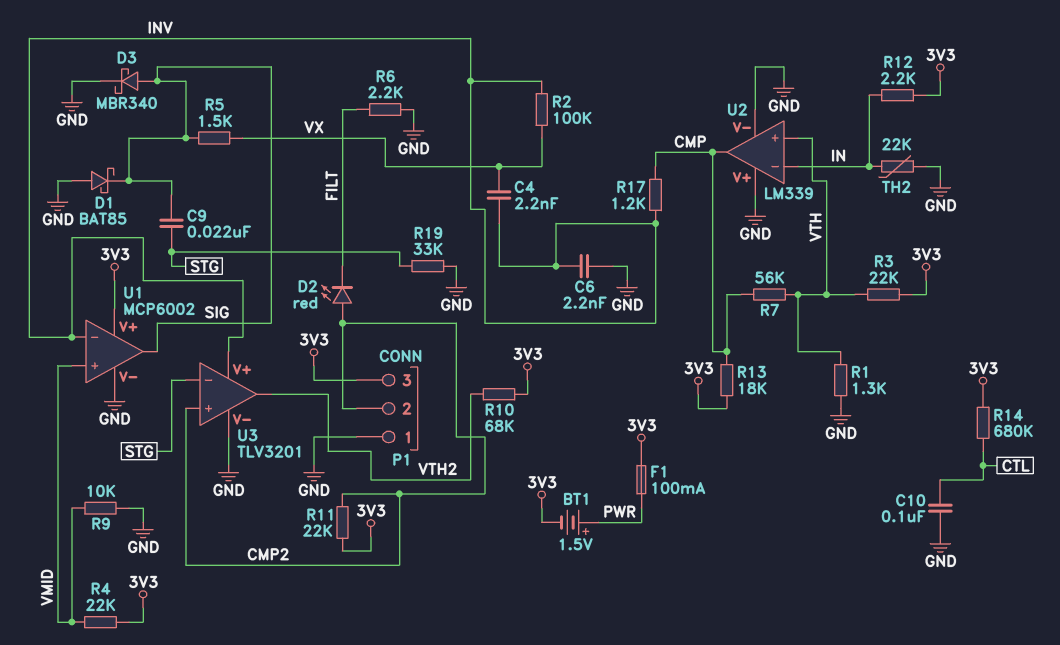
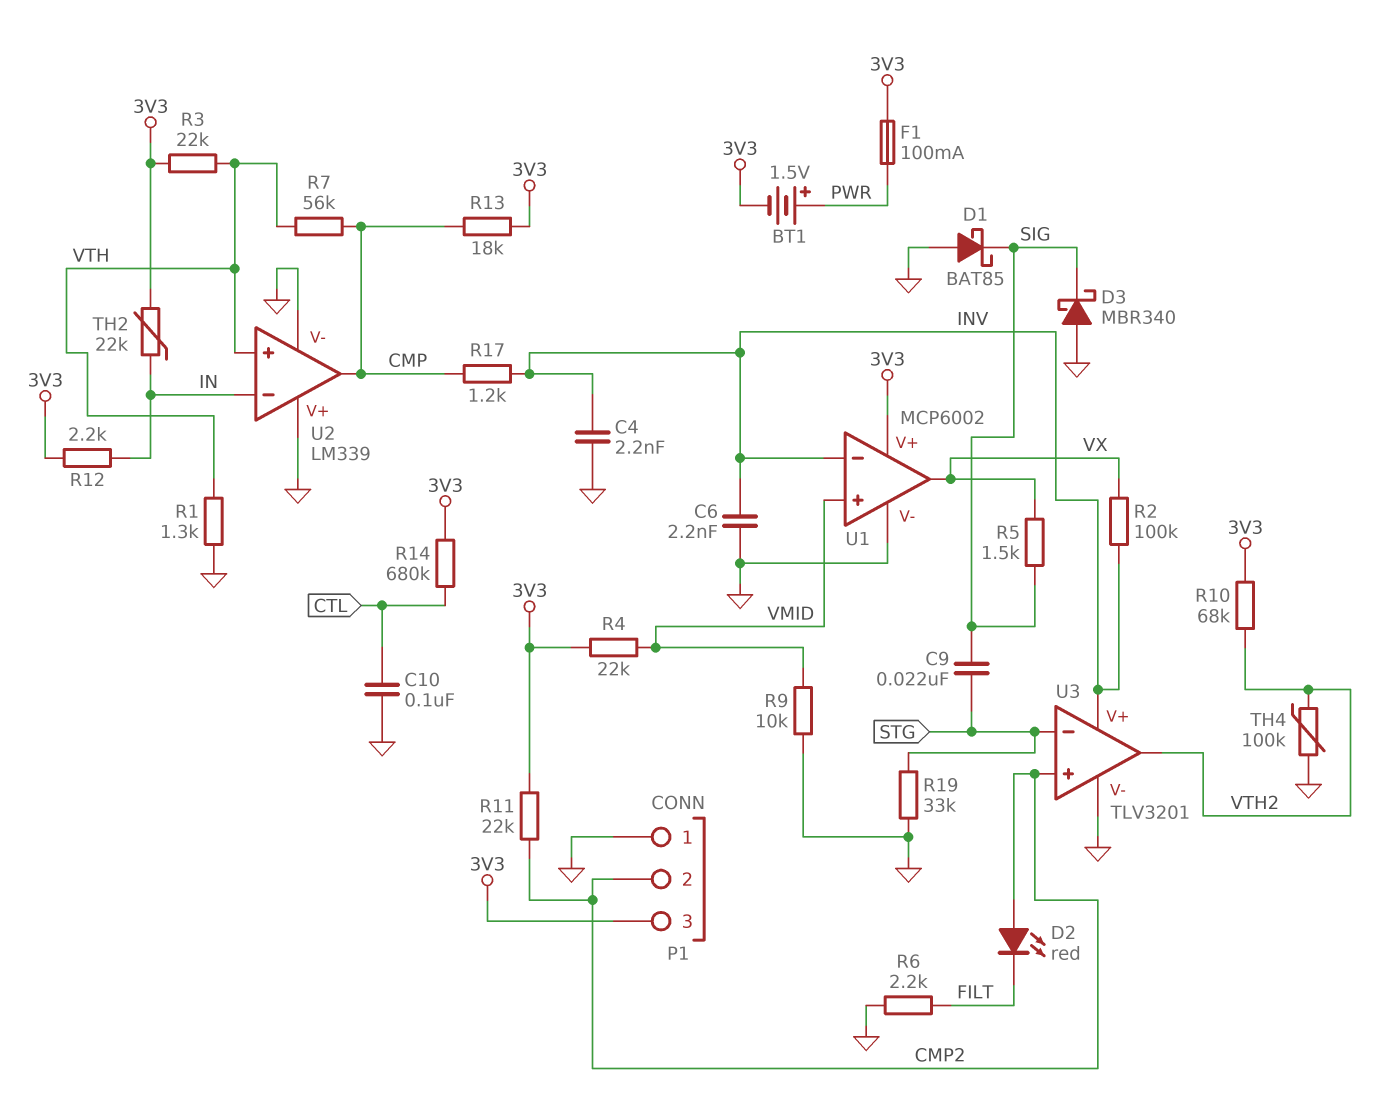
C4: 2.2nF (INV, VX) -> 2.2nF (GND, INV)
D3: schottky MBR340 (A SIG, K GND) -> schottky MBR340 (A GND, K SIG)
TH2: 22k (GND, IN) -> 22k (3V3, IN)
TH4: none -> 100k (GND, VTH2)
U1 pin out: SIG -> VX

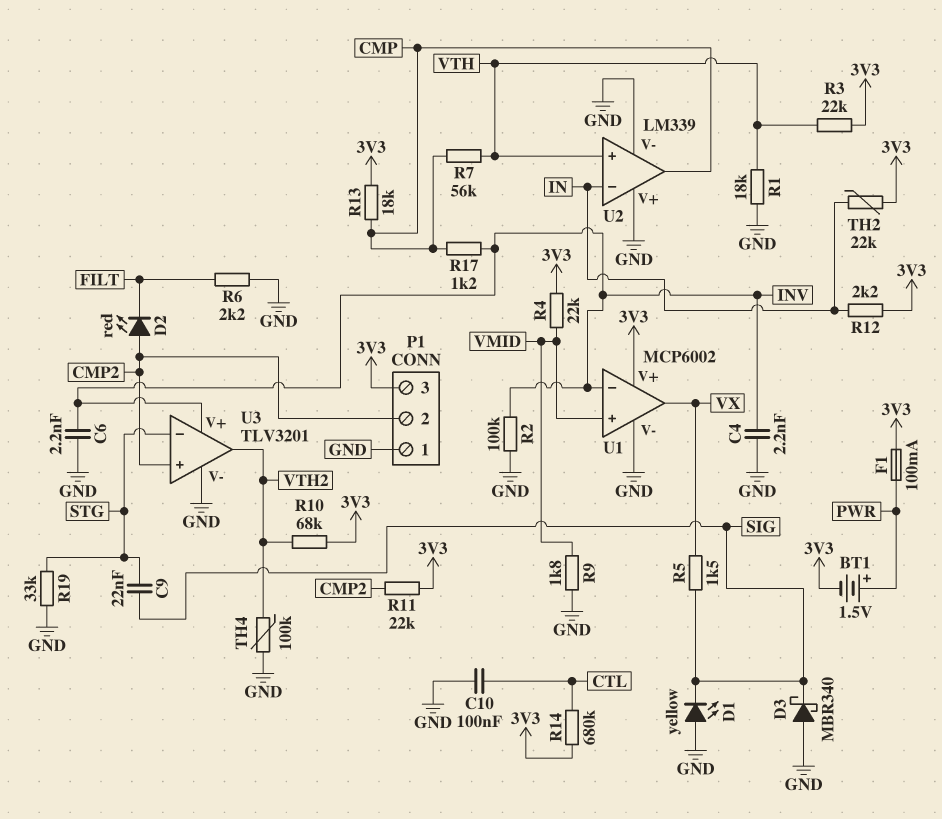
D1: schottky BAT85 (A GND, K SIG) -> LED yellow (A GND, K SIG)
R1: 1.3k (GND, VTH) -> 18k (GND, VTH)
R2: 100k (INV, VX) -> 100k (GND, INV)
R9: 10k (GND, VMID) -> 1.8k (GND, VMID)

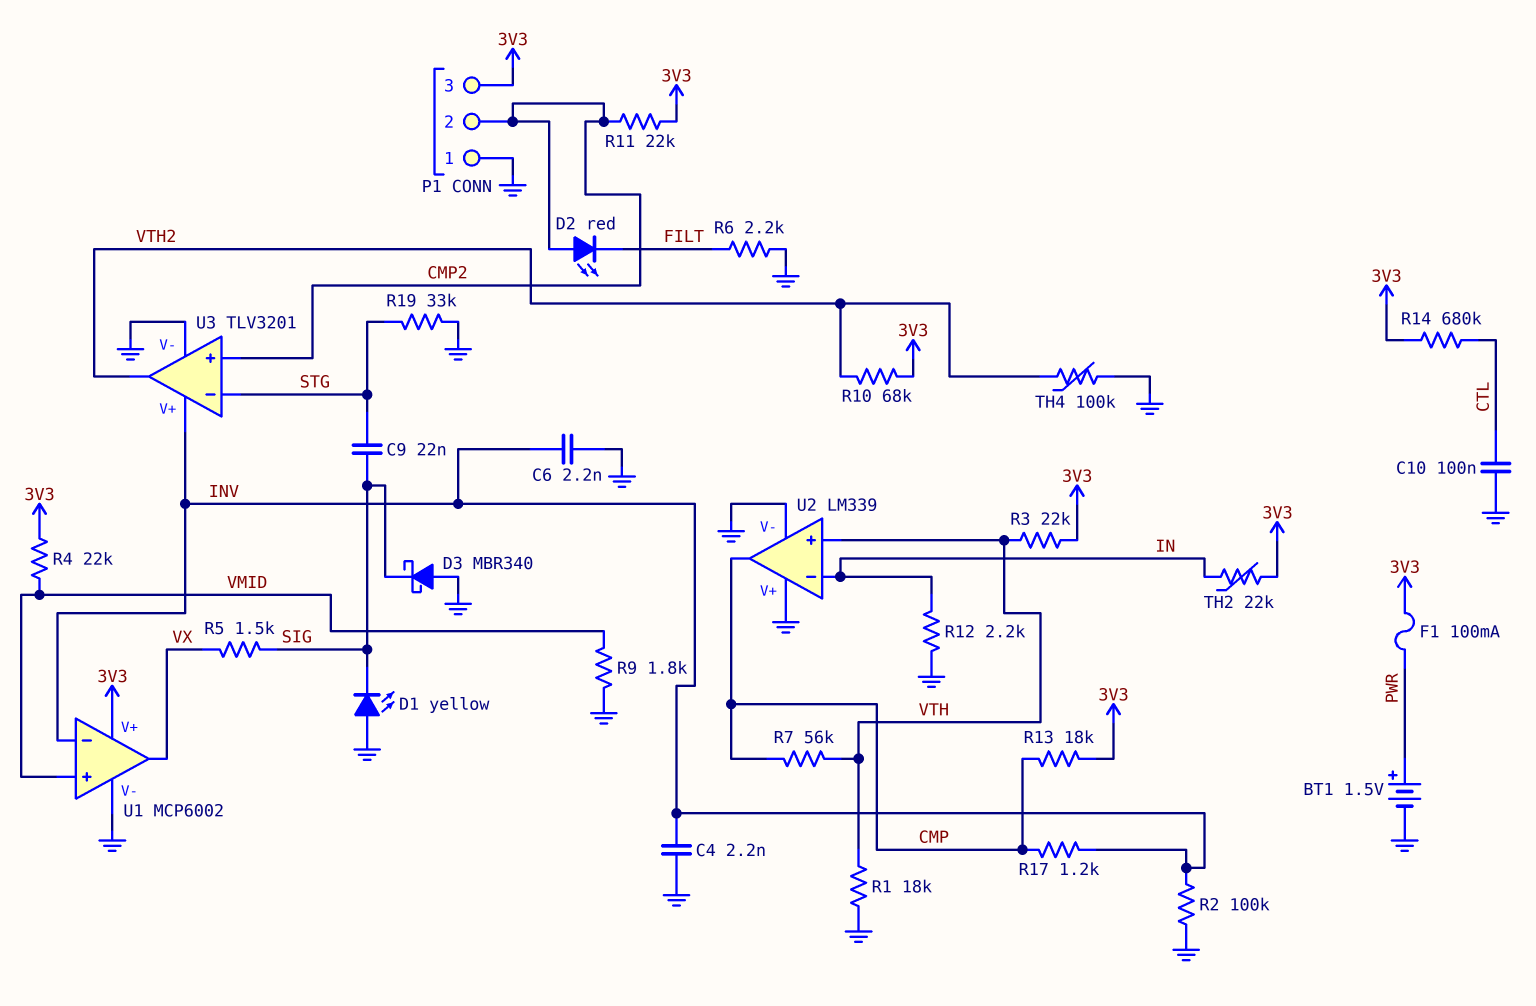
BT1: 1.5V (plus PWR, minus 3V3) -> 1.5V (plus PWR, minus GND)
R12: 2.2k (3V3, IN) -> 2.2k (GND, IN)

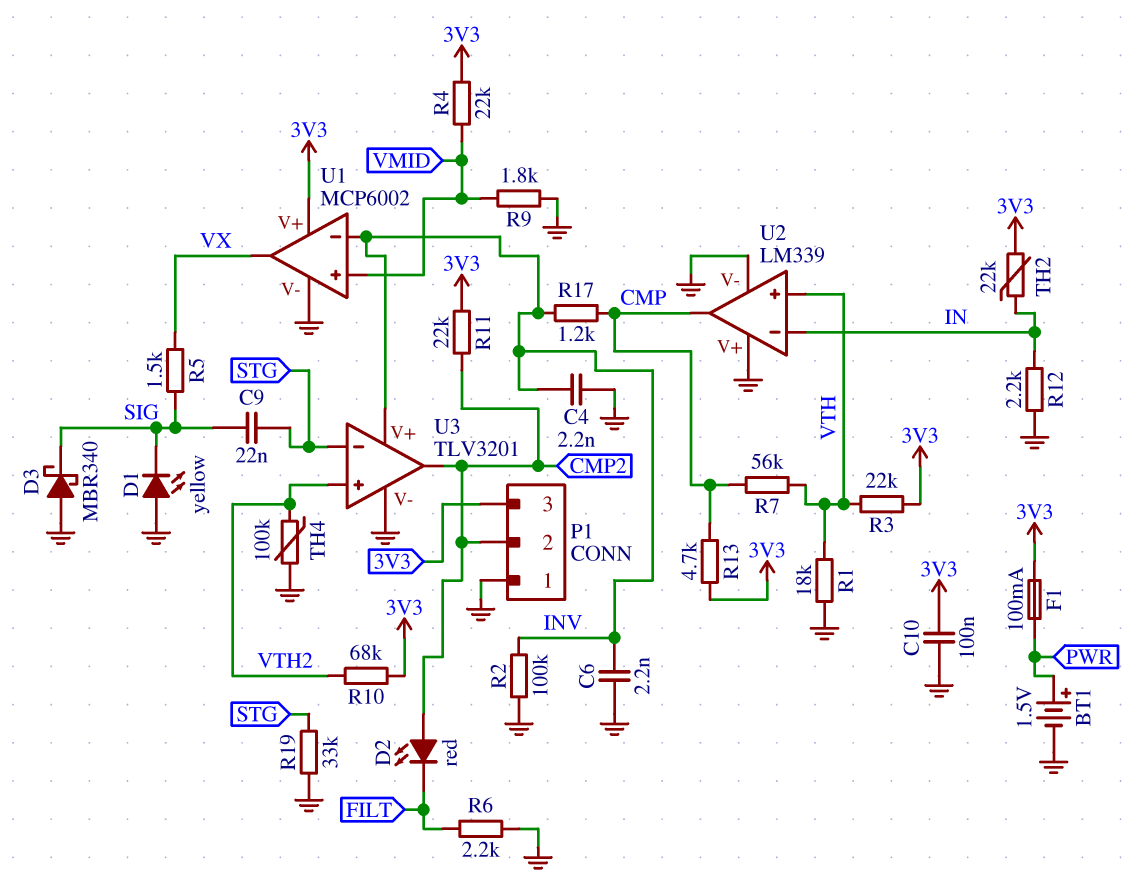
C10: 100nF (CTL, GND) -> 100nF (3V3, GND)
R13: 18k (3V3, CMP) -> 4.7k (3V3, CMP)
R14: 680k (3V3, CTL) -> none
U3 pin in+: CMP2 -> VTH2
U3 pin out: VTH2 -> CMP2

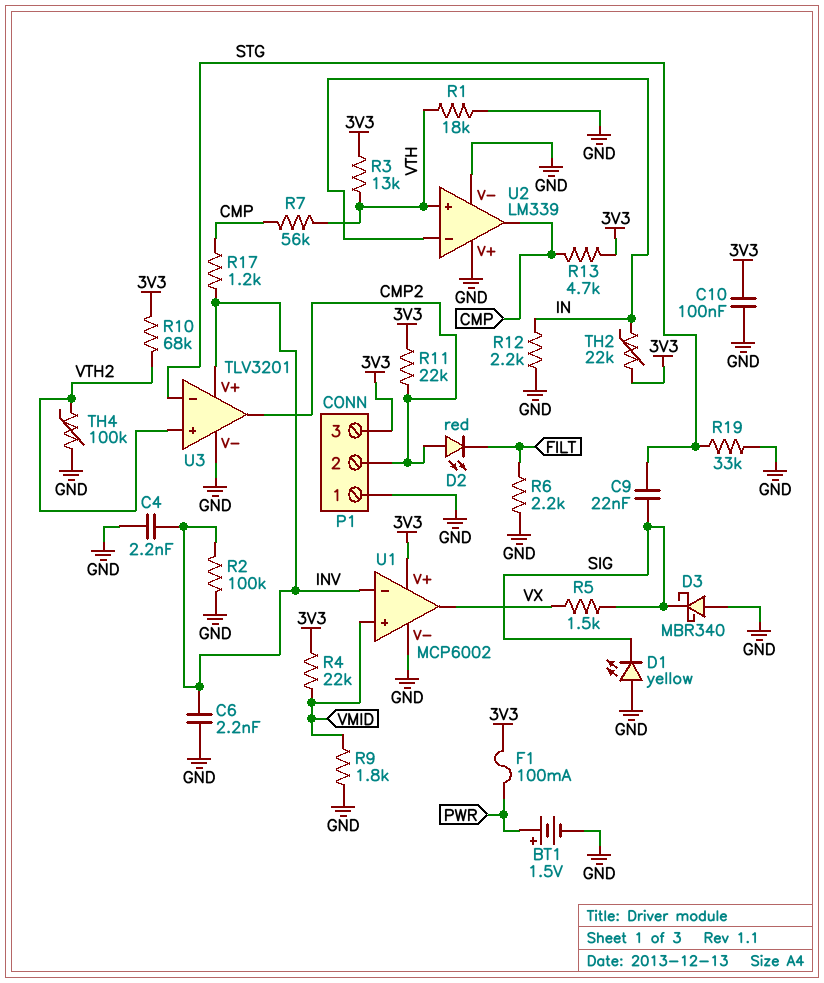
R3: 22k (3V3, VTH) -> 13k (3V3, VTH)

